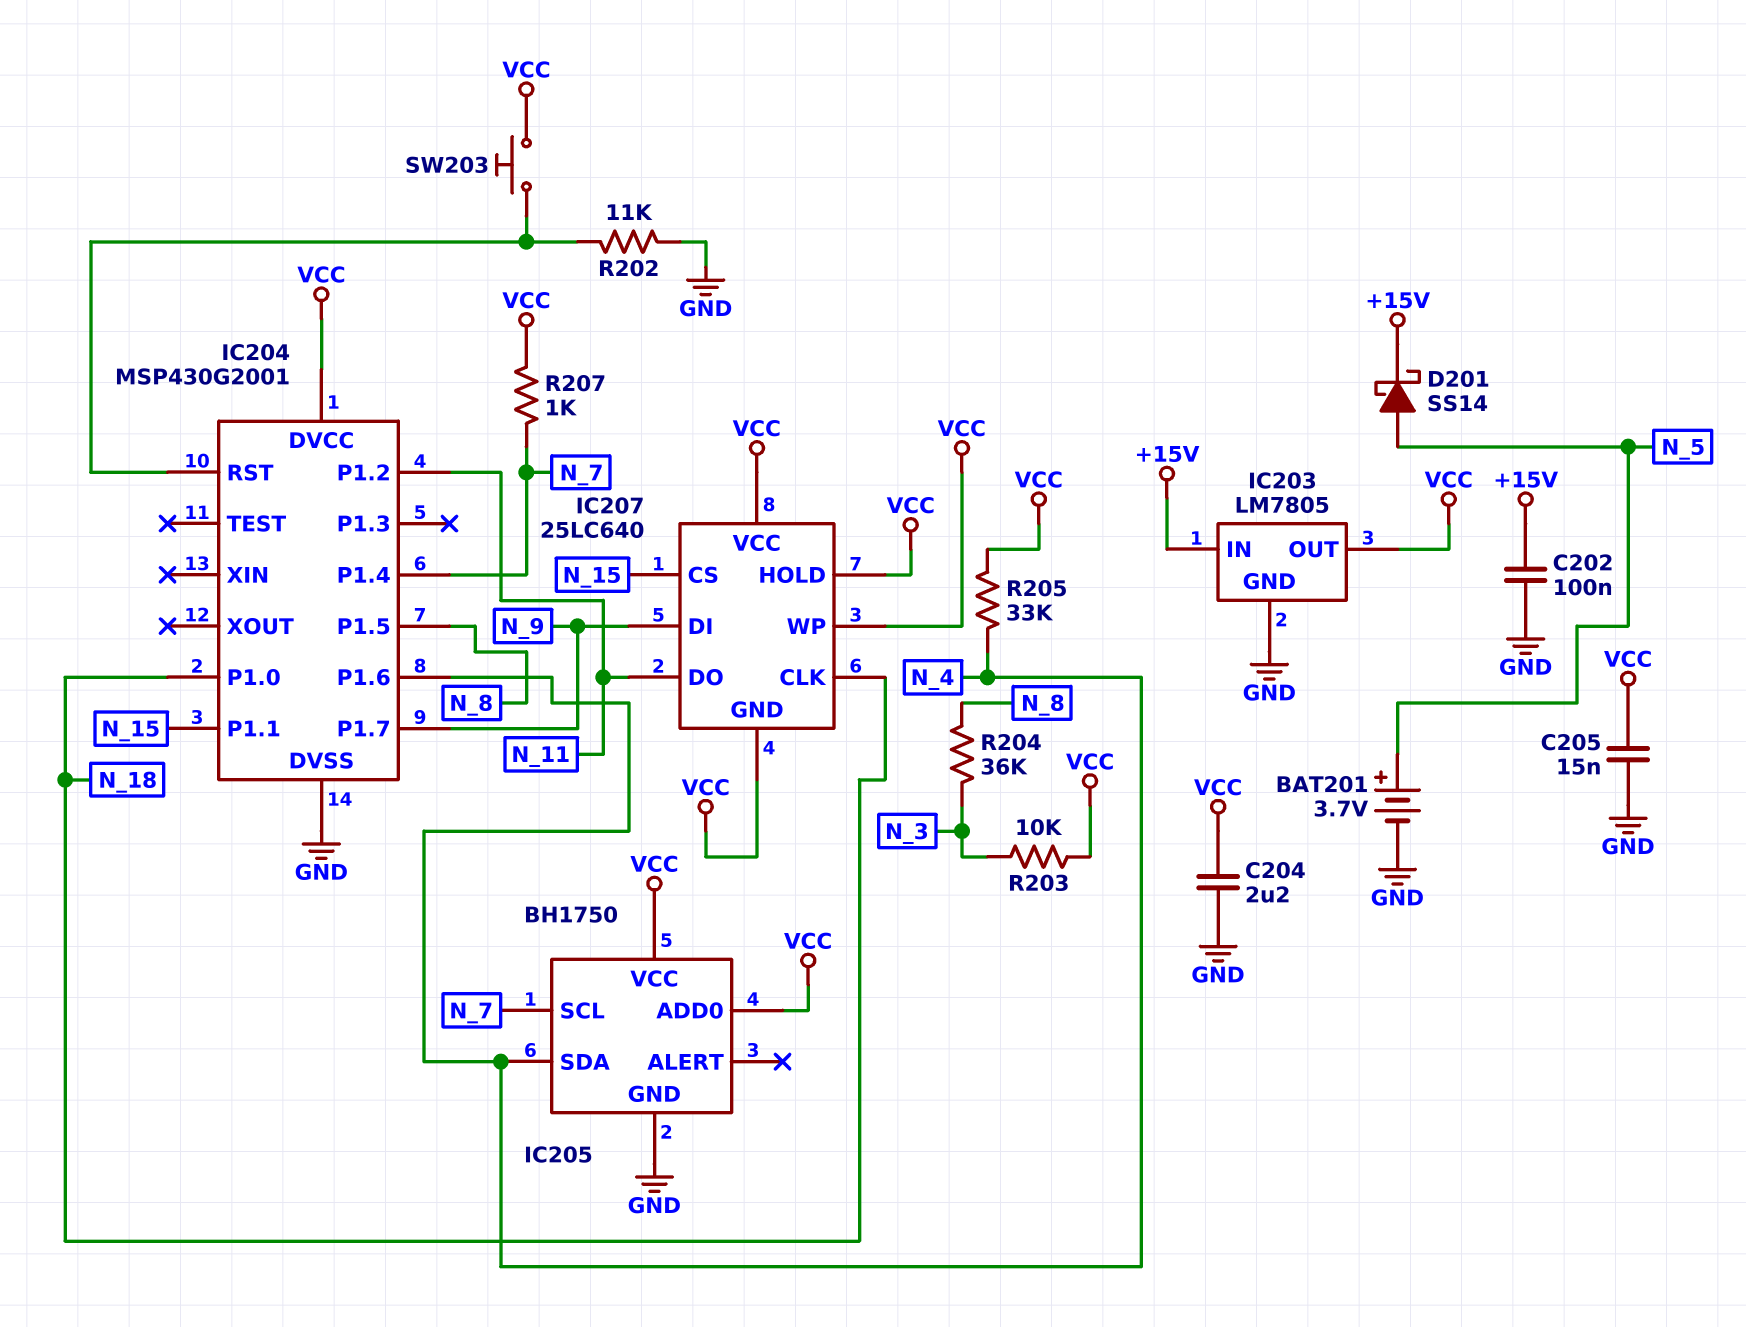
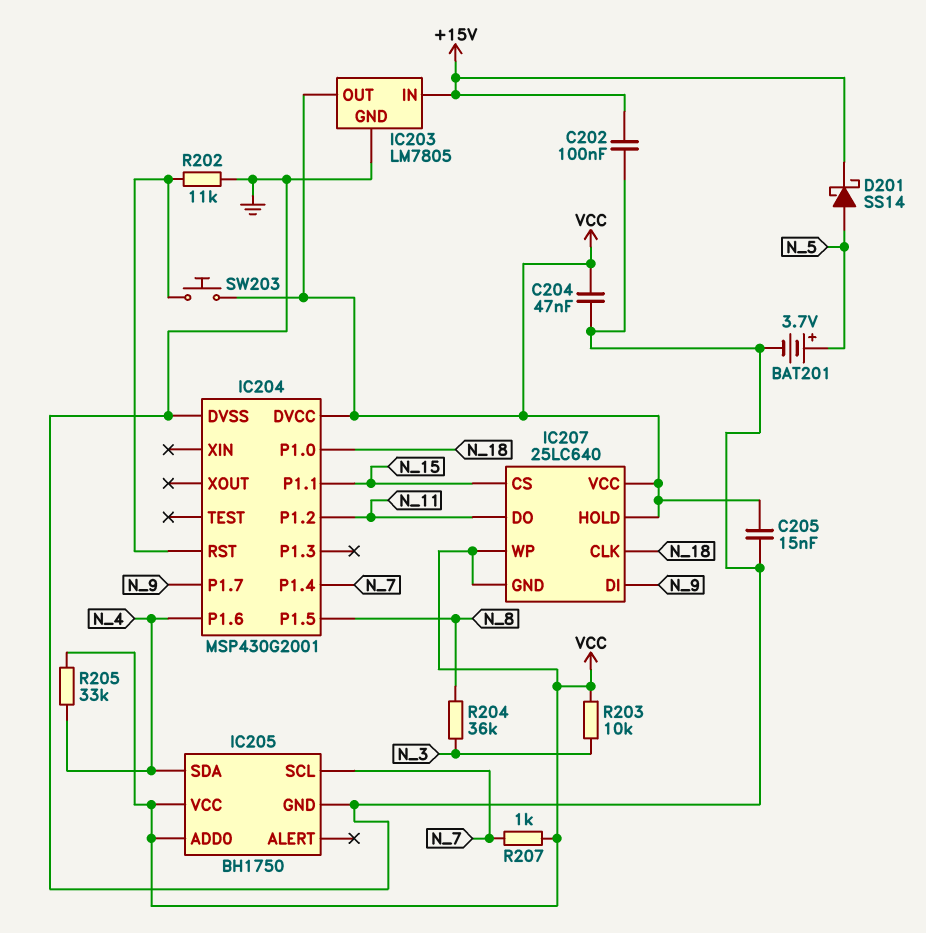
C204: 2.2uF (GND, VCC) -> 47nF (GND, VCC)

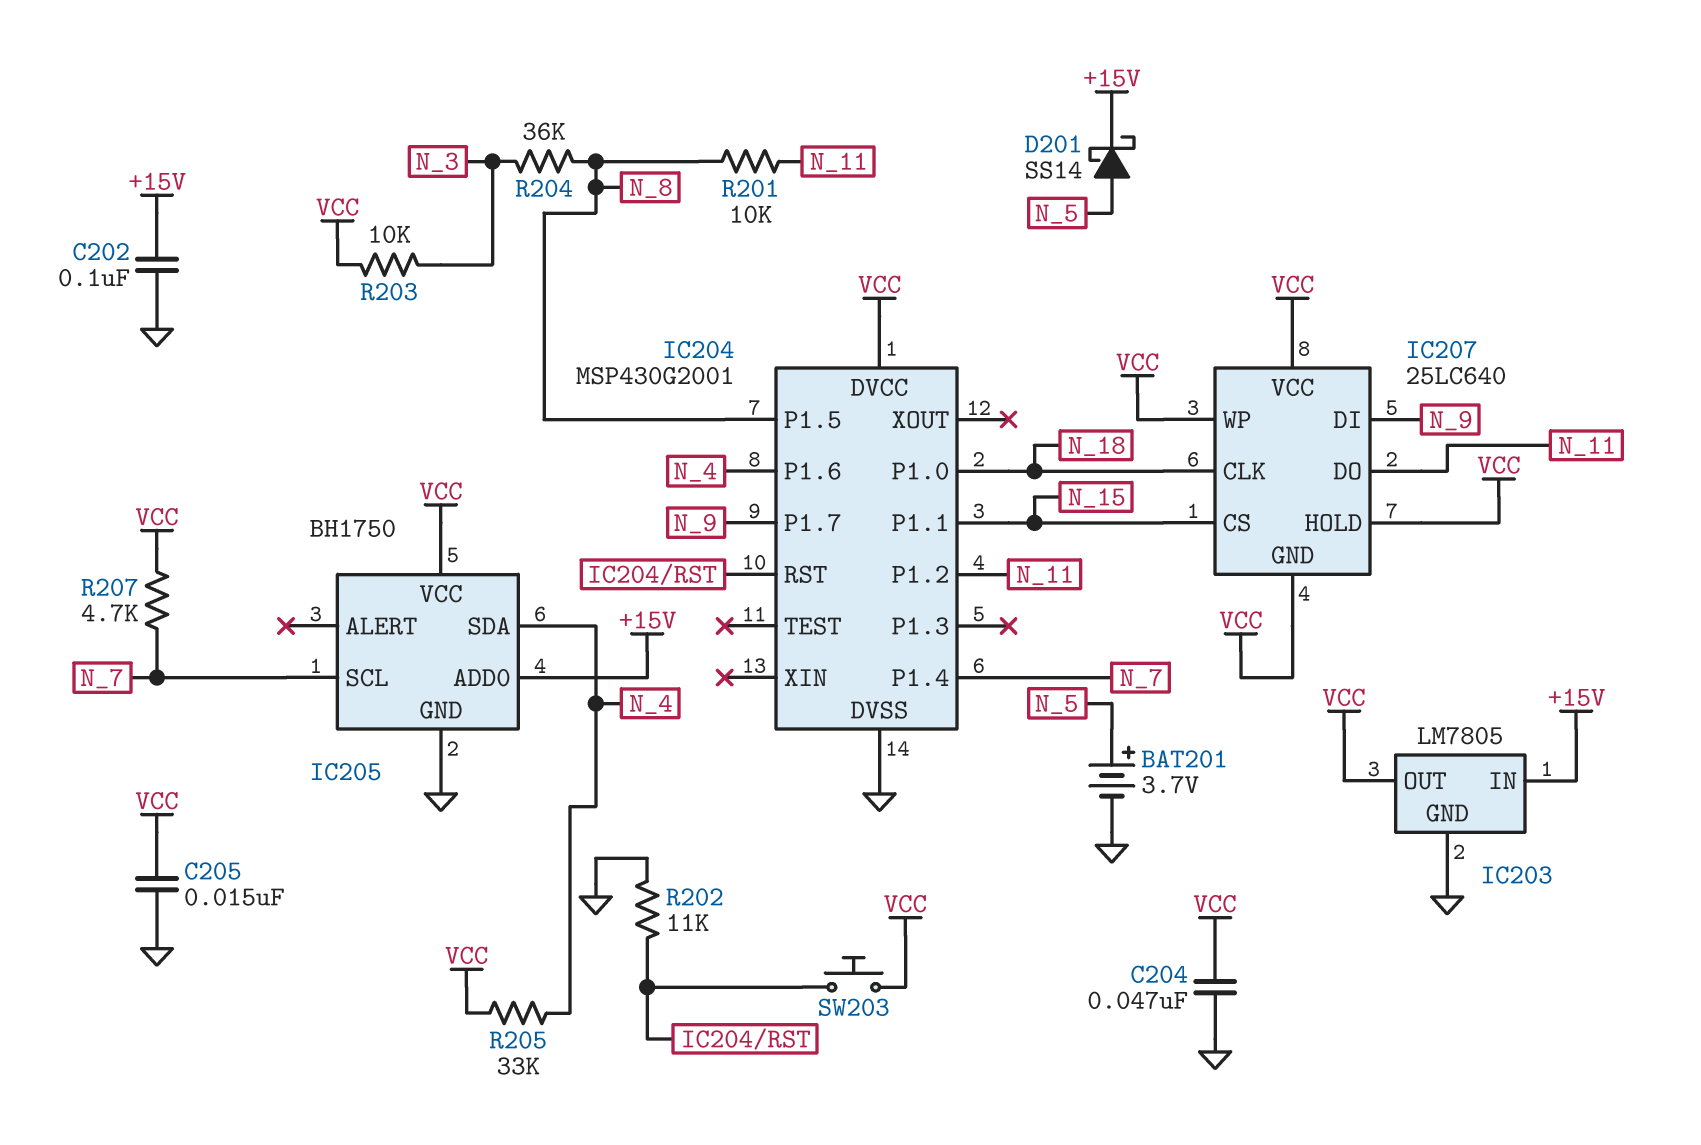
IC205 pin ADD0: VCC -> +15V
R201: none -> 10k (N_8, N_11)
R207: 1k (N_7, VCC) -> 4.7k (N_7, VCC)

